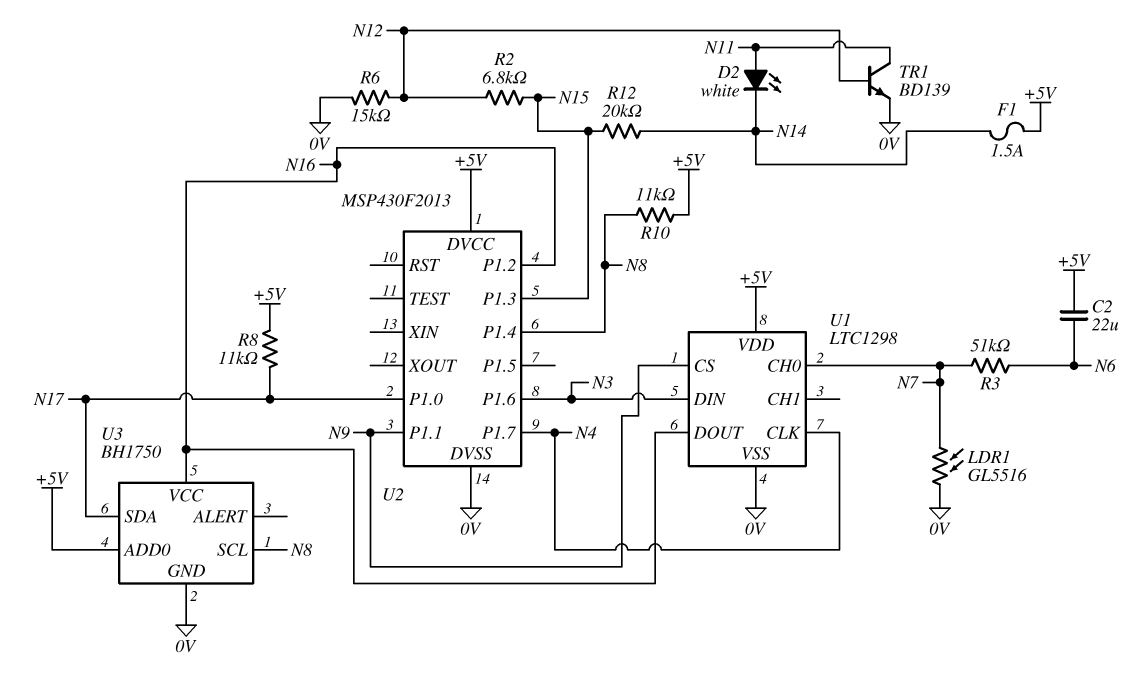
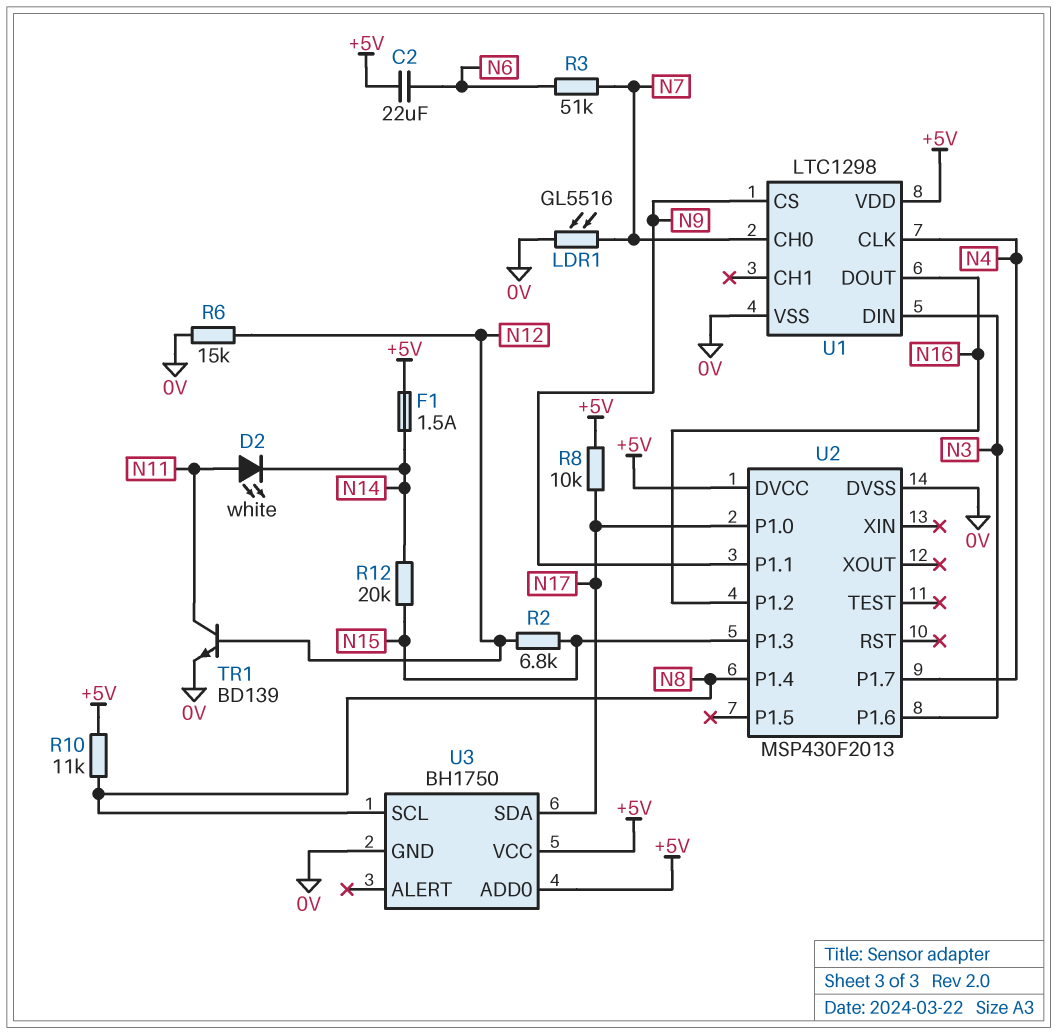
R8: 11k (+5V, N17) -> 10k (+5V, N17)
U3 pin VCC: N16 -> +5V

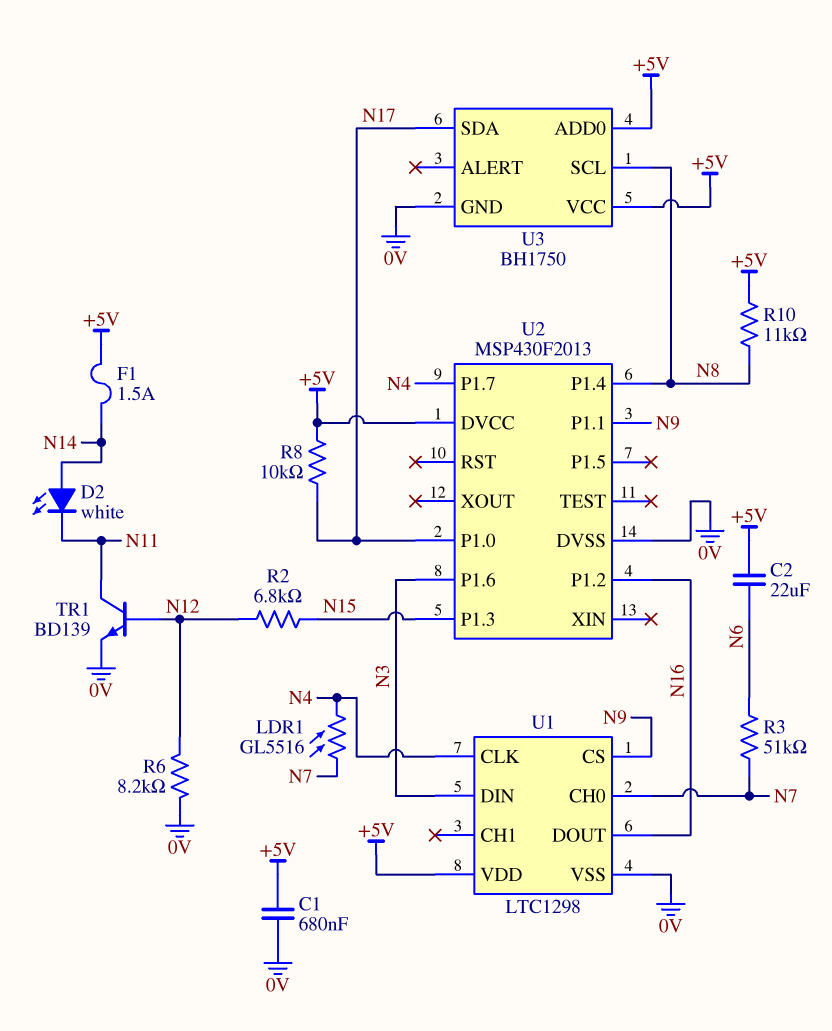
C1: none -> 680nF (+5V, 0V)
D2: LED white (A N11, K N14) -> LED white (A N14, K N11)
LDR1: GL5516 (0V, N7) -> GL5516 (N4, N7)
R6: 15k (0V, N12) -> 8.2k (0V, N12)
R12: 20k (N14, N15) -> none

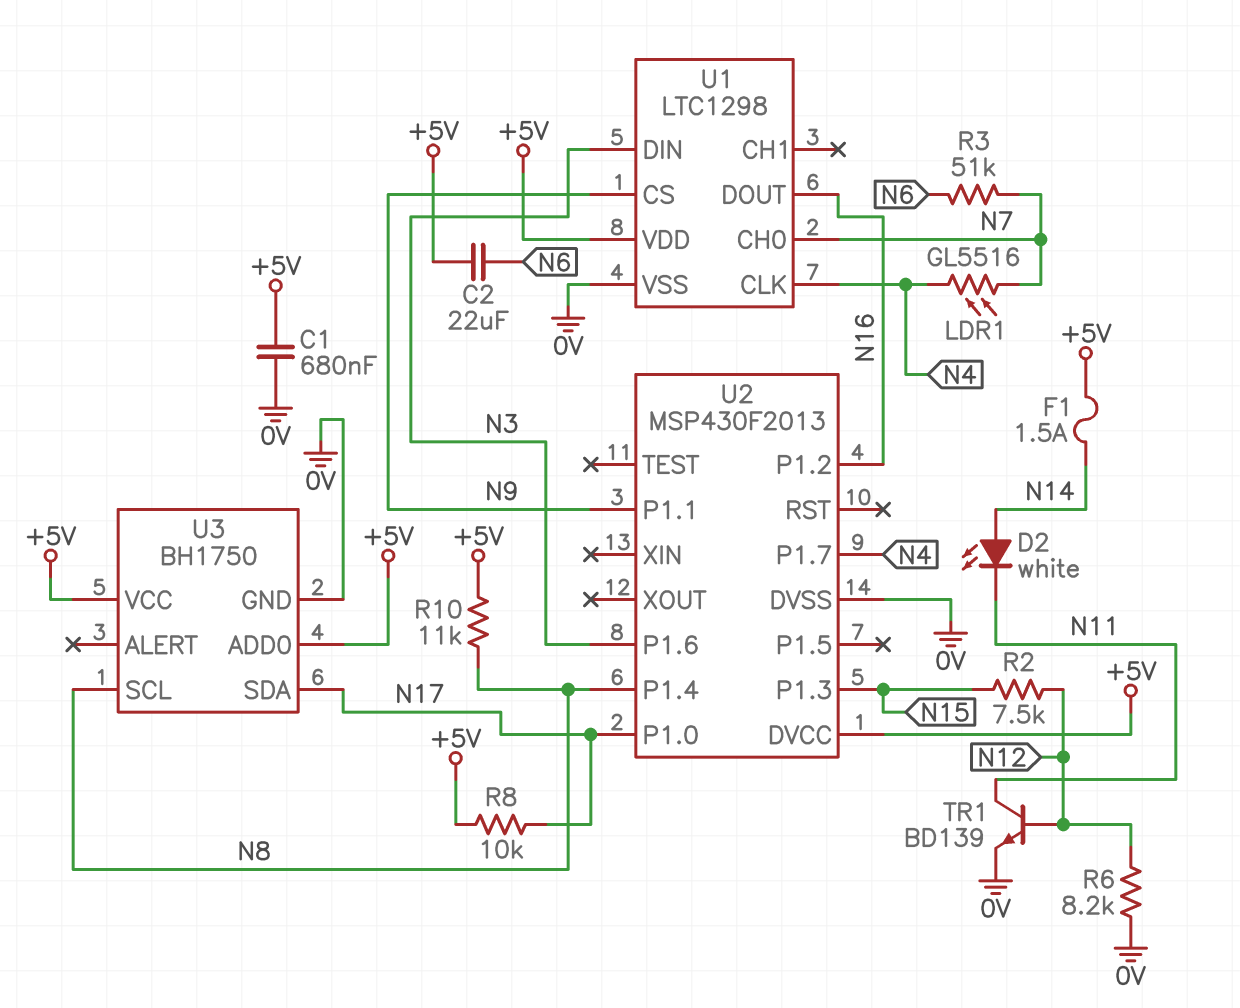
R2: 6.8k (N12, N15) -> 7.5k (N12, N15)

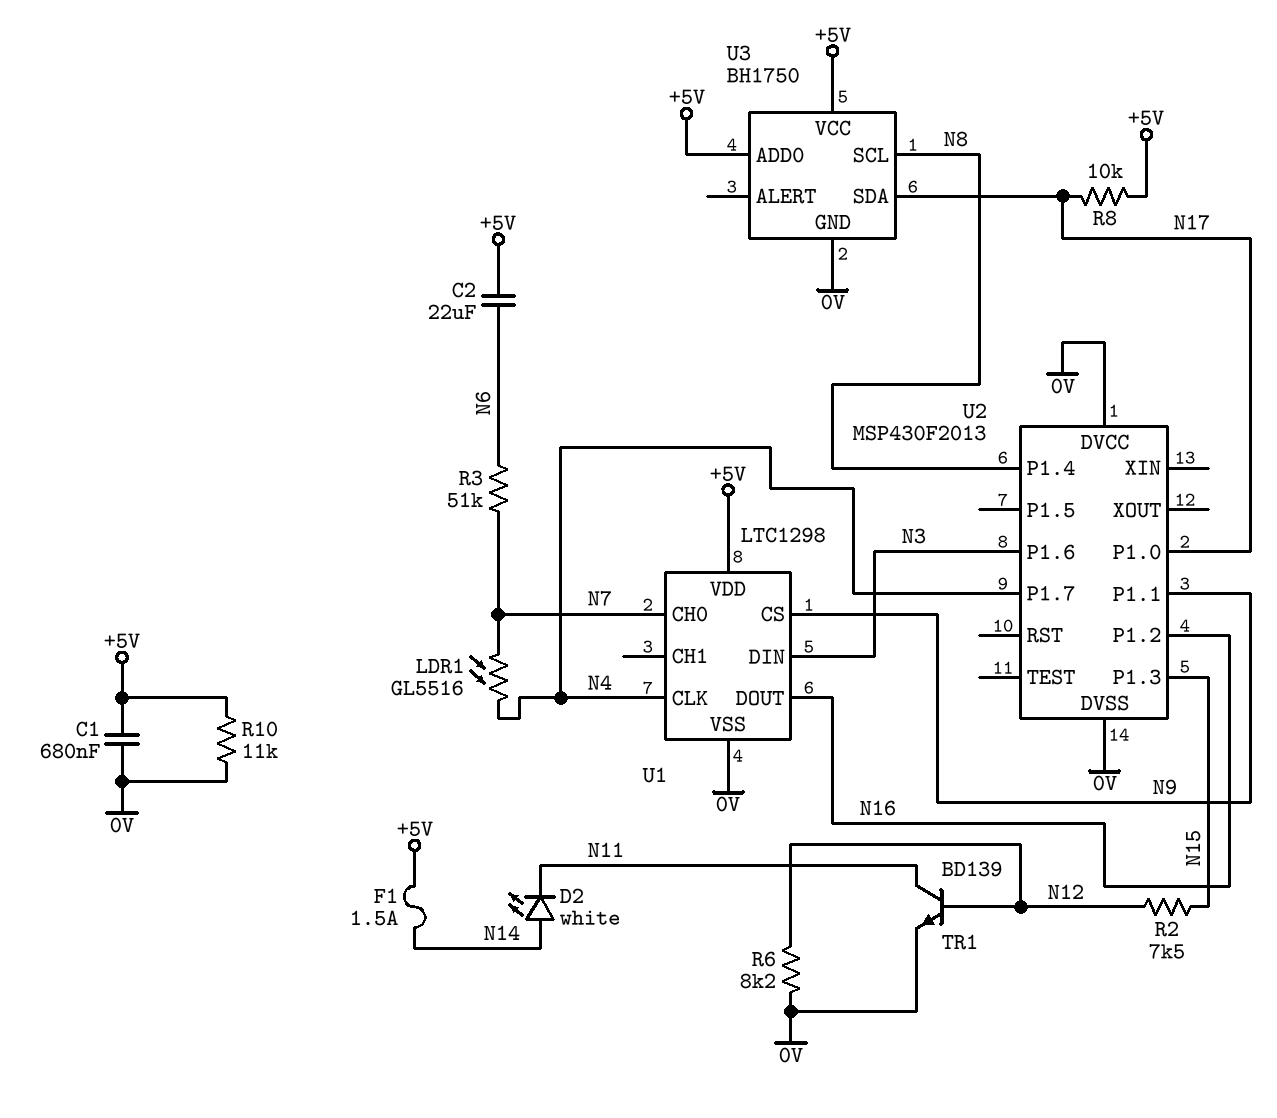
R10: 11k (+5V, N8) -> 11k (+5V, 0V)
U2 pin DVCC: +5V -> 0V

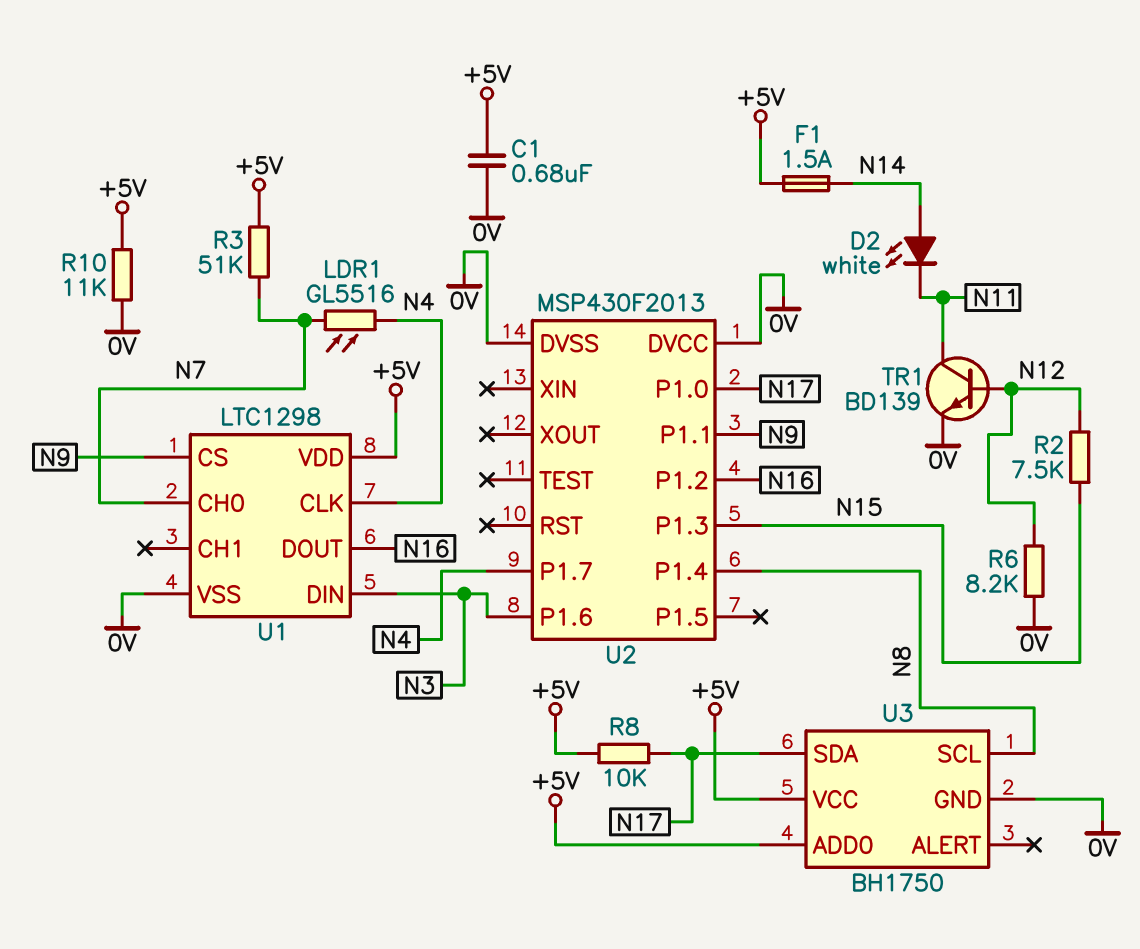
C2: 22uF (+5V, N6) -> none
R3: 51k (N6, N7) -> 51k (+5V, N7)

